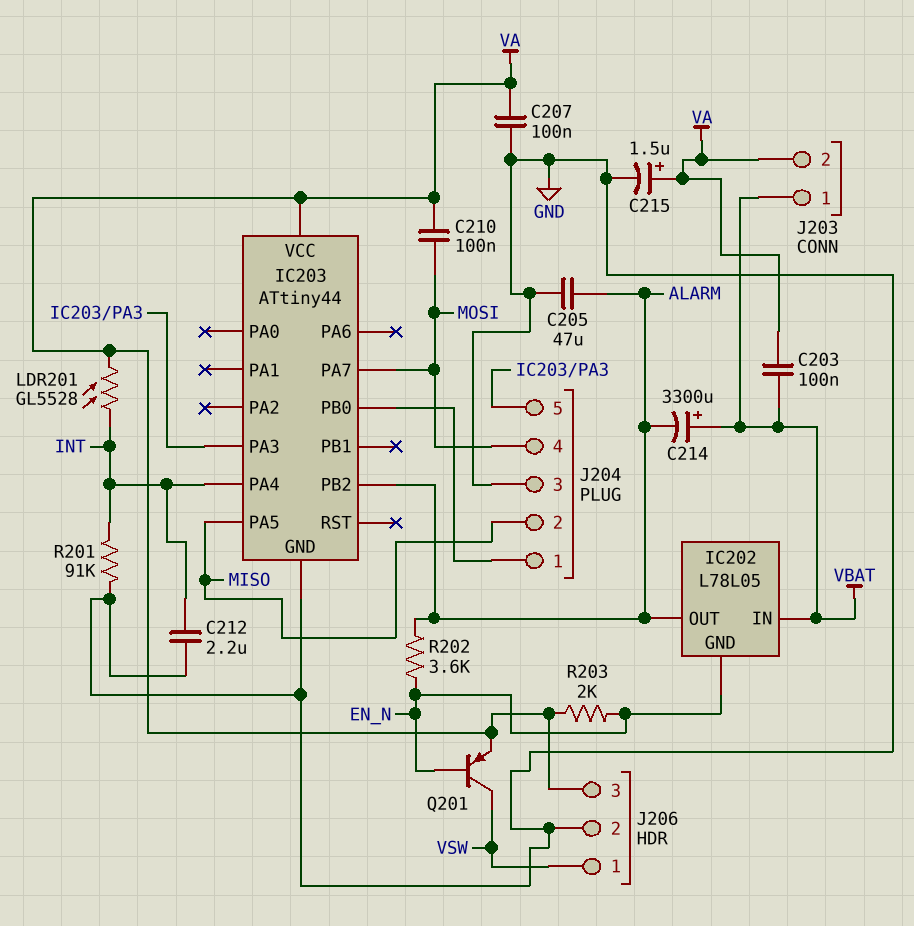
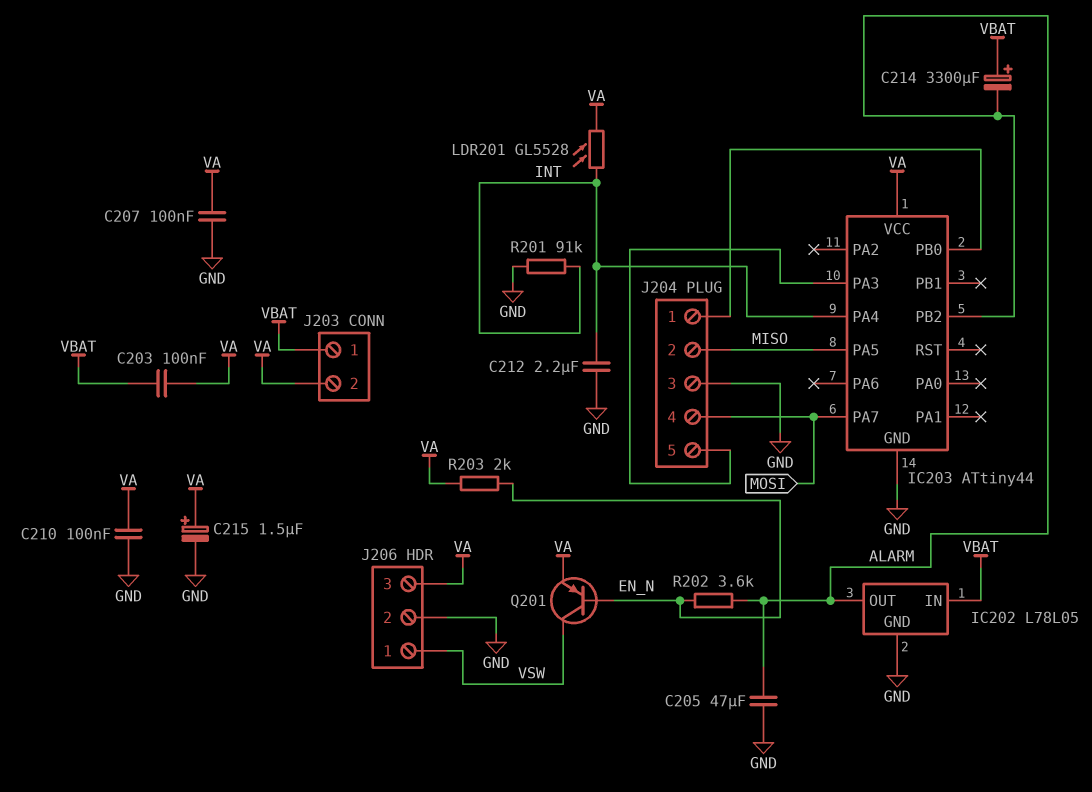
C210: 100nF (MOSI, VA) -> 100nF (GND, VA)
IC202 pin GND: EN_N -> GND

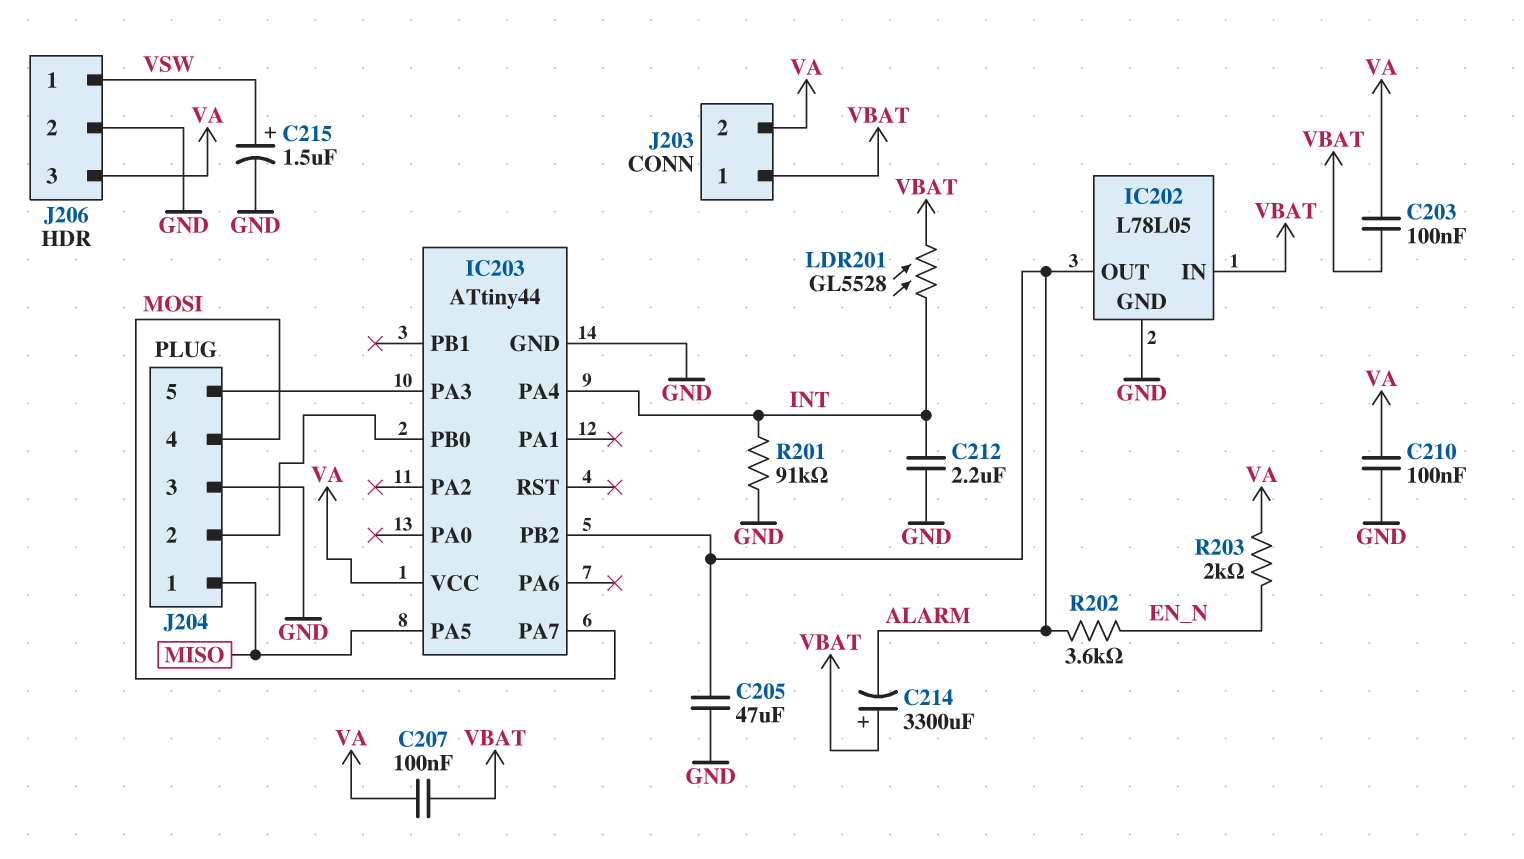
C207: 100nF (GND, VA) -> 100nF (VA, VBAT)
C215: 1.5uF (plus VA, minus GND) -> 1.5uF (plus VSW, minus GND)
J204 pin 1: IC203/PB0 -> MISO
J204 pin 2: MISO -> IC203/PB0
LDR201: GL5528 (INT, VA) -> GL5528 (INT, VBAT)
Q201: PNP (B EN_N, C VSW, E VA) -> none

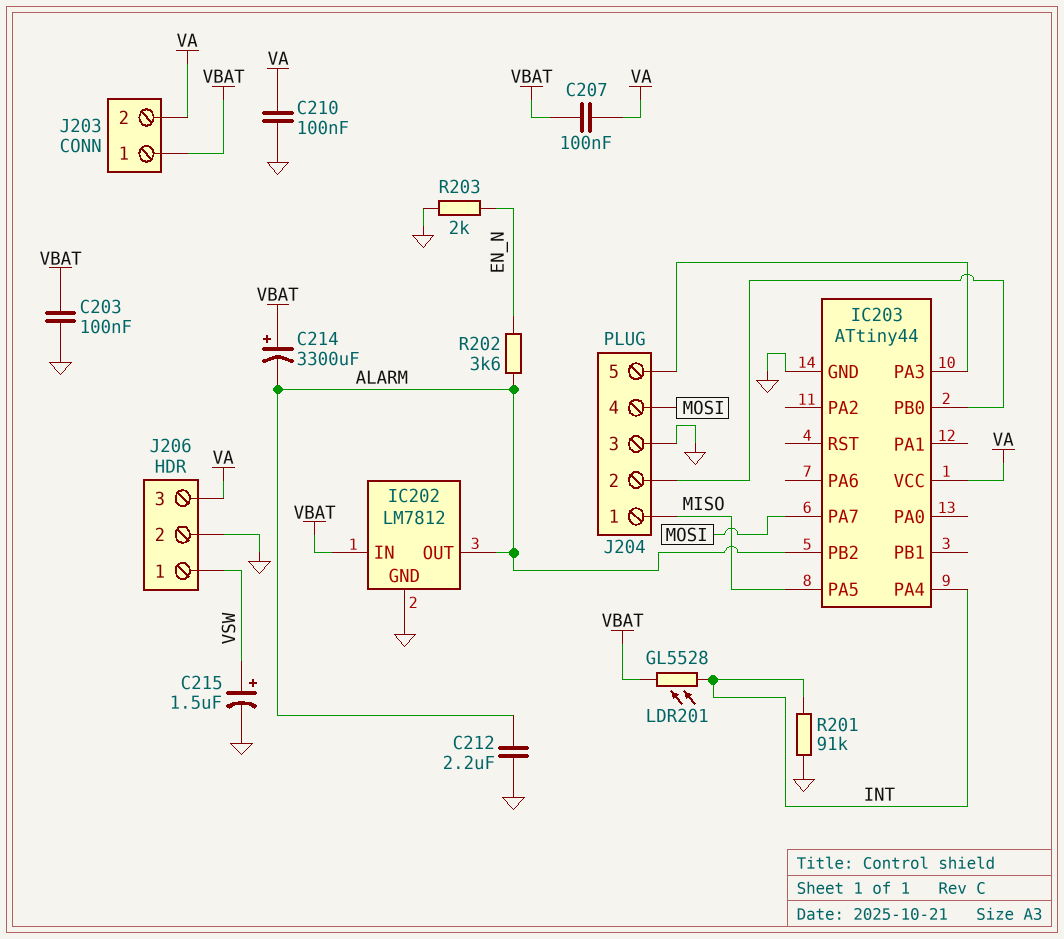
C203: 100nF (VA, VBAT) -> 100nF (GND, VBAT)
C205: 47uF (ALARM, GND) -> none
C212: 2.2uF (GND, INT) -> 2.2uF (ALARM, GND)
IC202: L78L05 -> LM7812
R203: 2k (EN_N, VA) -> 2k (EN_N, GND)

